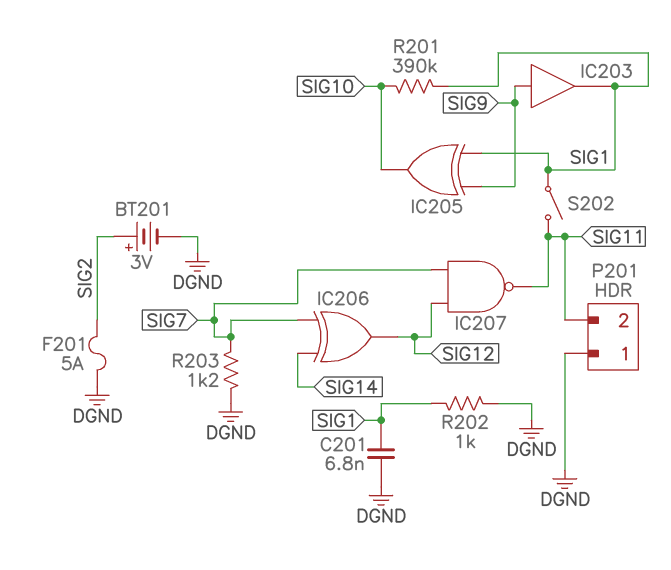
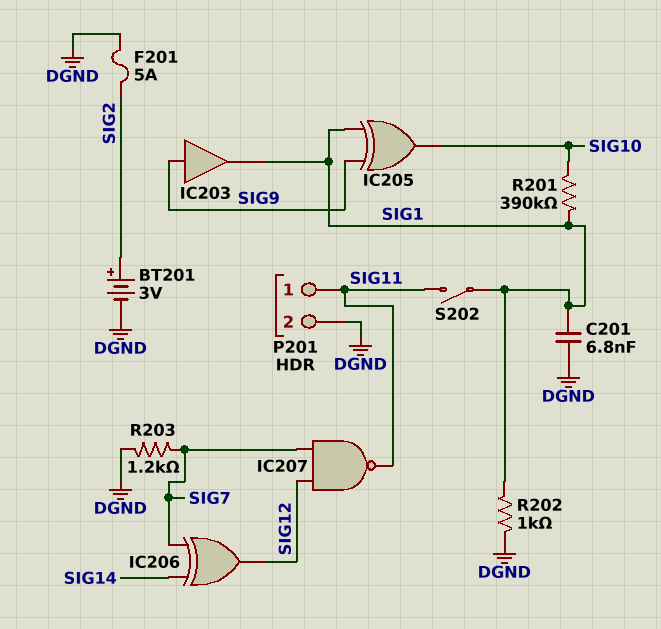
P201 pin 1: DGND -> SIG11
P201 pin 2: SIG11 -> DGND

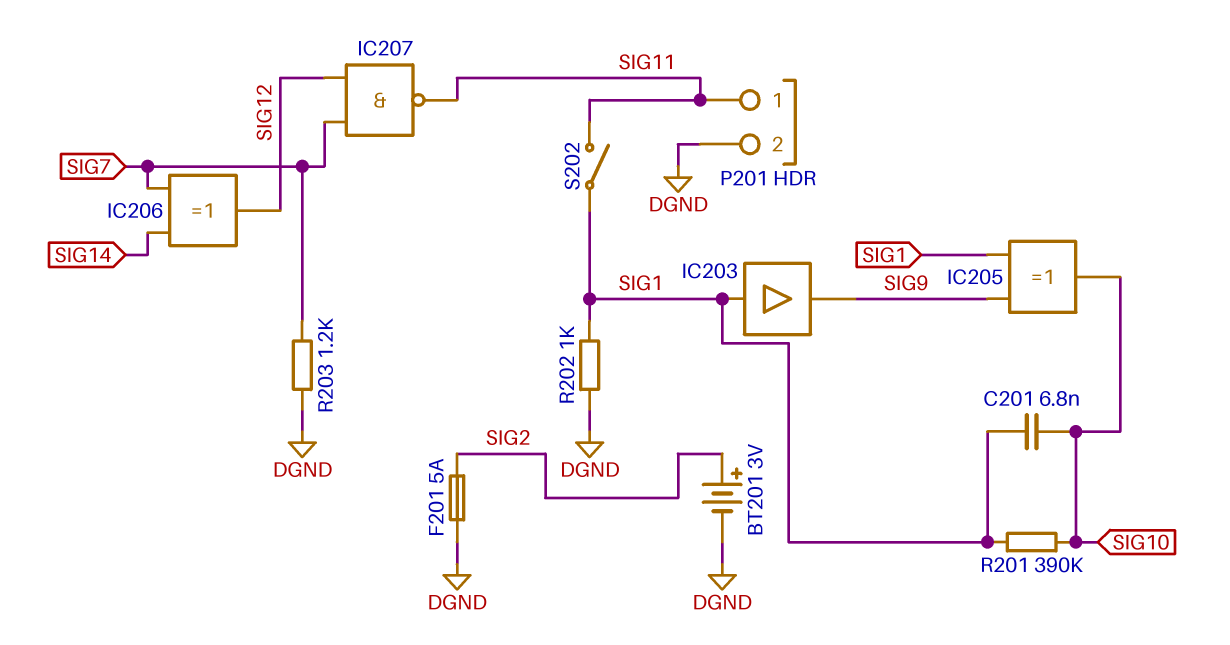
C201: 6.8nF (DGND, SIG1) -> 6.8nF (SIG1, SIG10)
IC203: buffer (in SIG9, out SIG1) -> buffer (in SIG1, out SIG9)

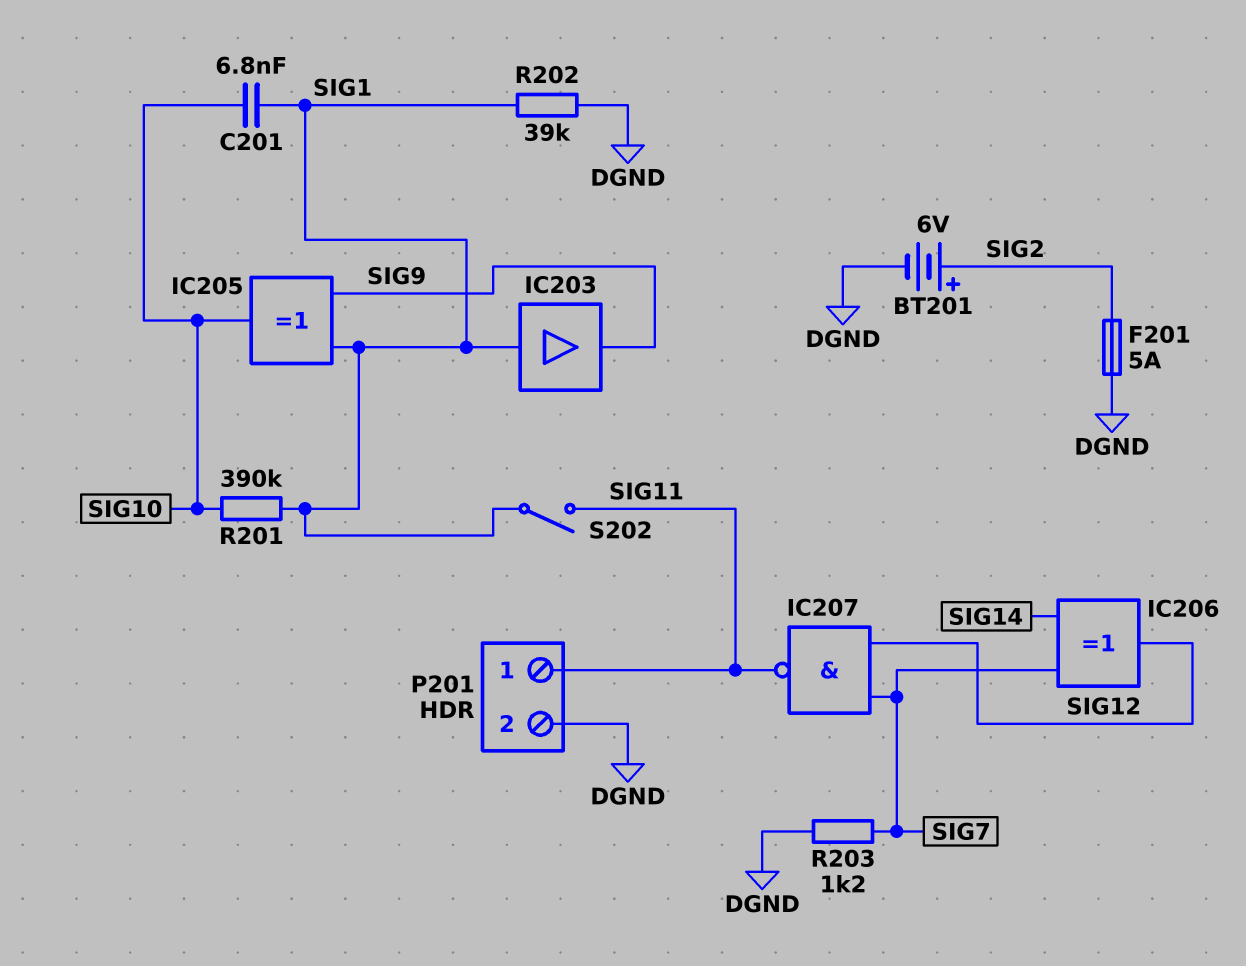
BT201: 3V (plus SIG2, minus DGND) -> 6V (plus SIG2, minus DGND)
R202: 1k (DGND, SIG1) -> 39k (DGND, SIG1)

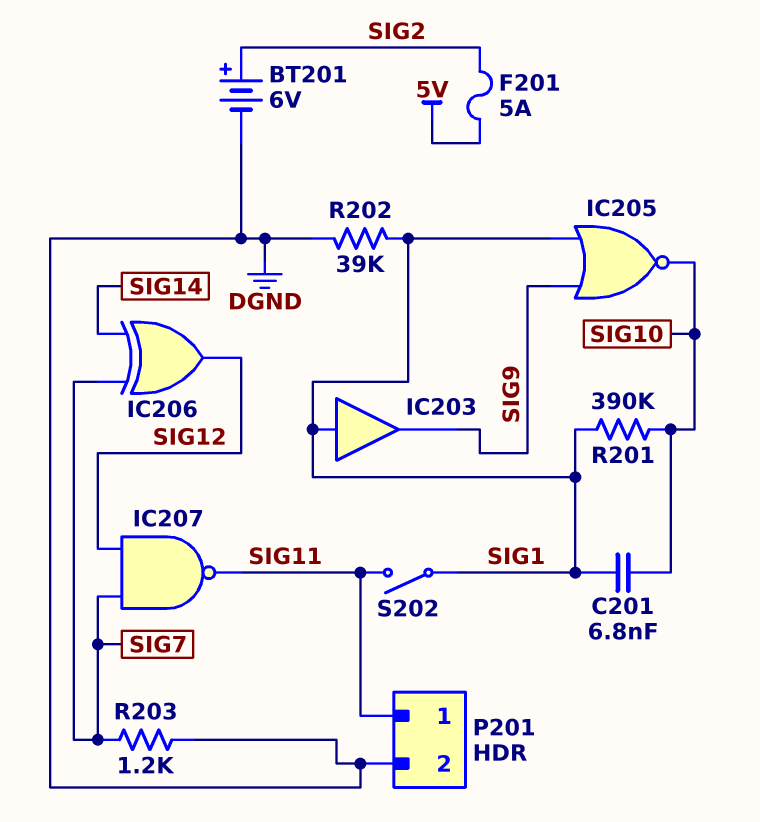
F201: 5A (DGND, SIG2) -> 5A (5V, SIG2)
IC205: XOR (in SIG1, in SIG9, out SIG10) -> NOR (in SIG1, in SIG9, out SIG10)

